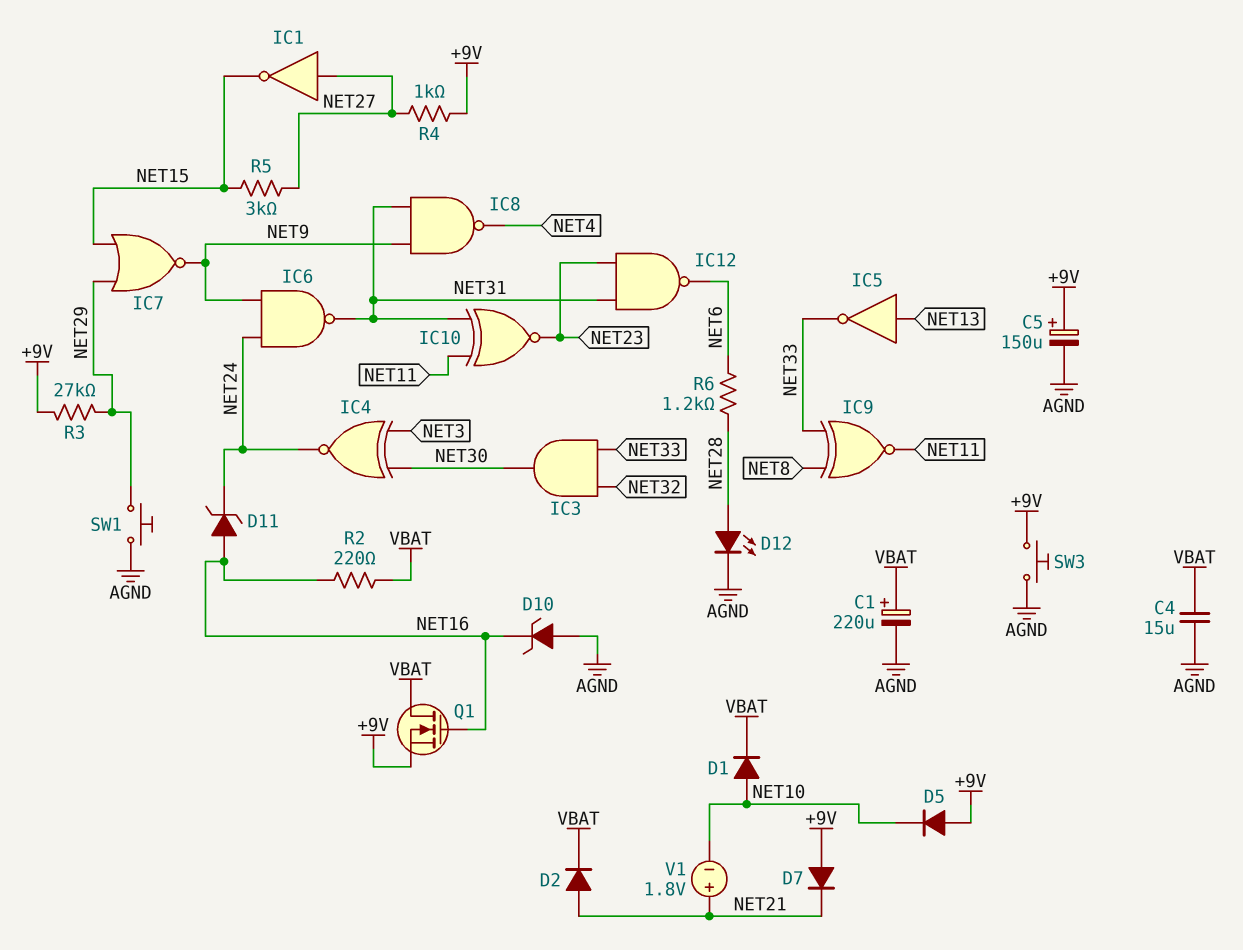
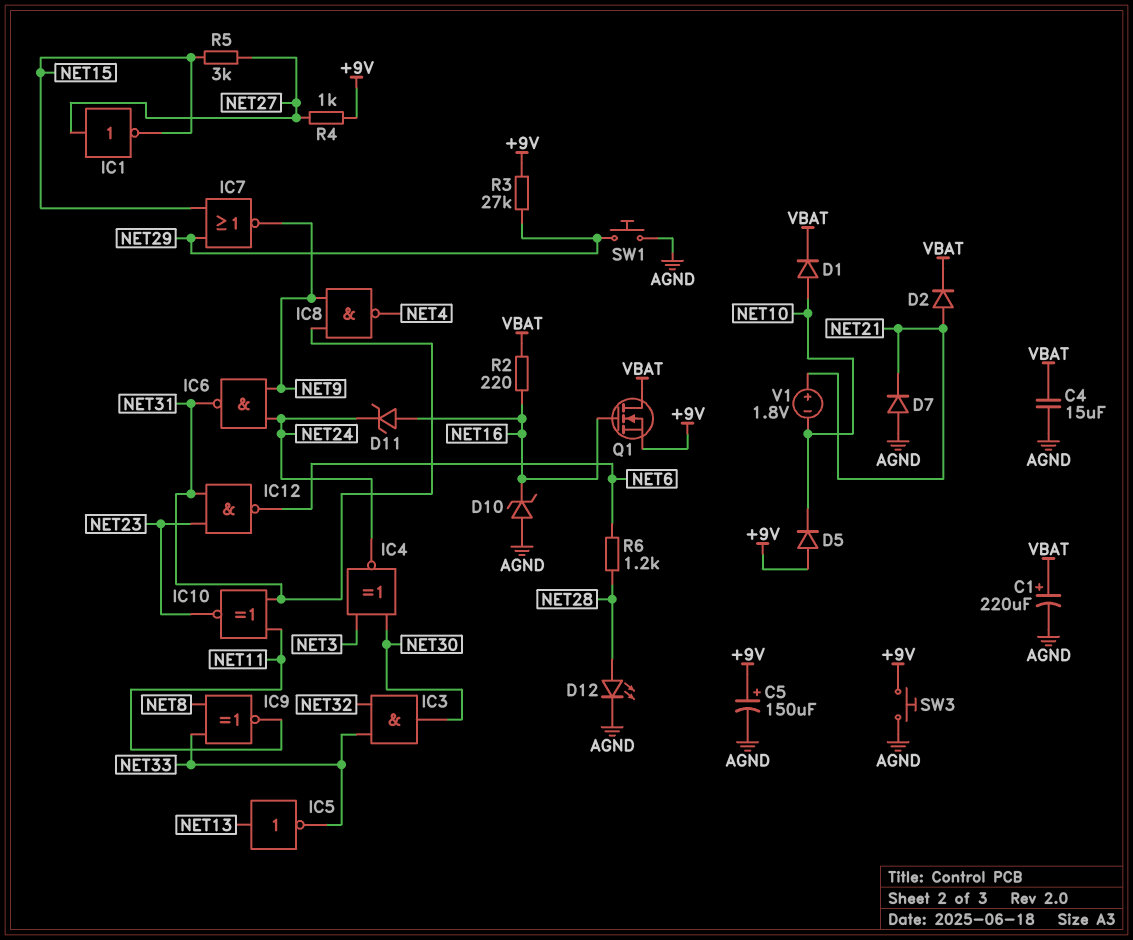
D7: diode (A +9V, K NET21) -> diode (A AGND, K NET21)

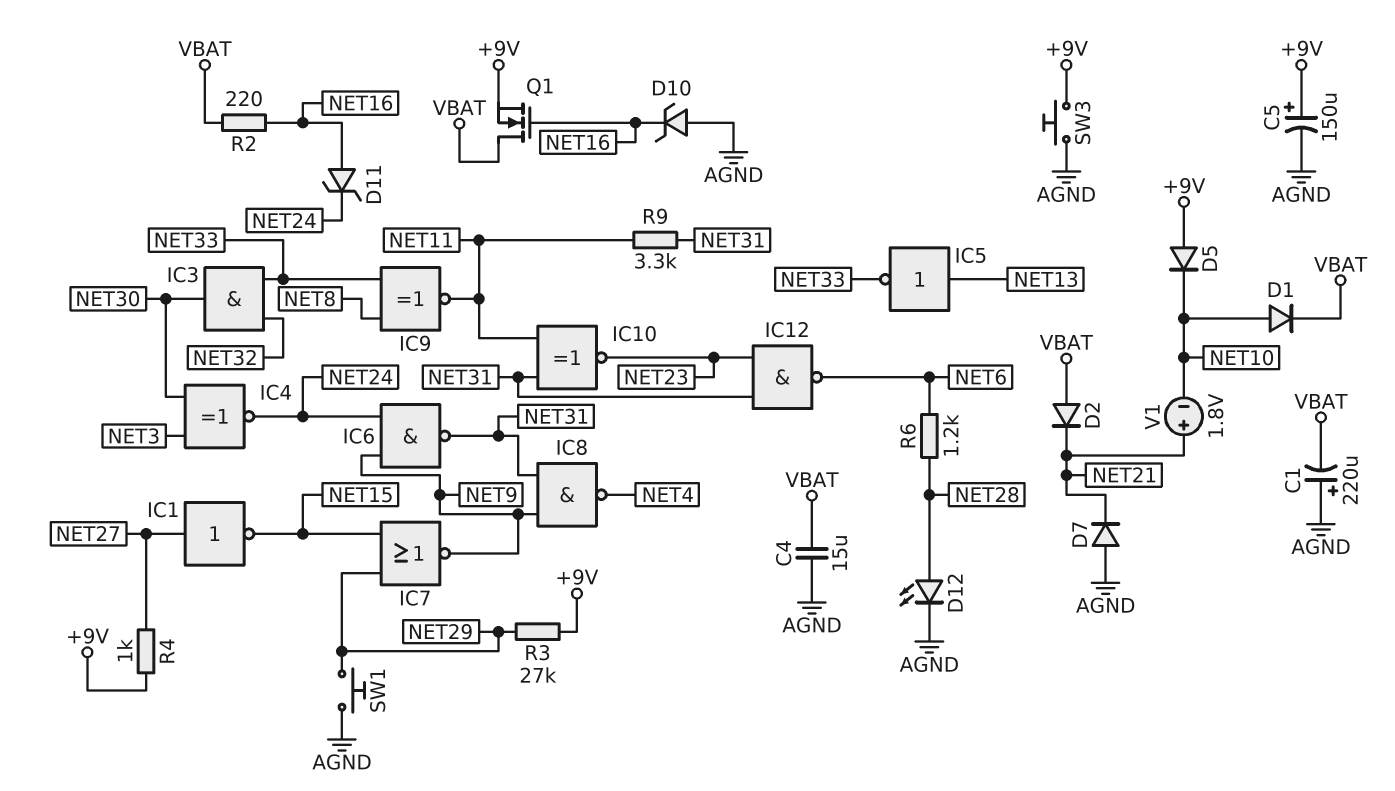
C1: 220uF (plus VBAT, minus AGND) -> 220uF (plus AGND, minus VBAT)
D2: diode (A NET21, K VBAT) -> diode (A VBAT, K NET21)
R5: 3k (NET15, NET27) -> none
R9: none -> 3.3k (NET11, NET31)

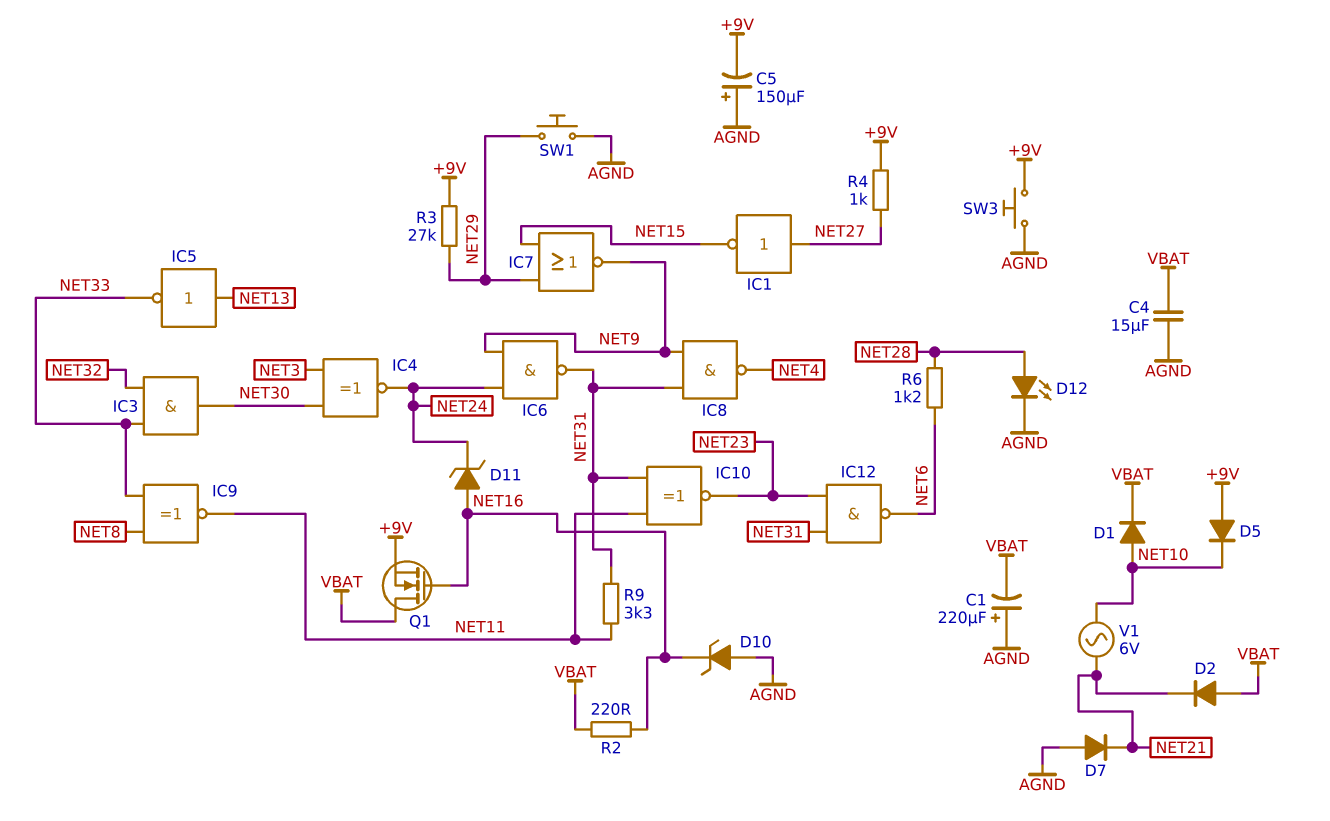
C5: 150uF (plus +9V, minus AGND) -> 150uF (plus AGND, minus +9V)
V1: 1.8V (plus NET21, minus NET10) -> AC 6V (NET10, NET21)

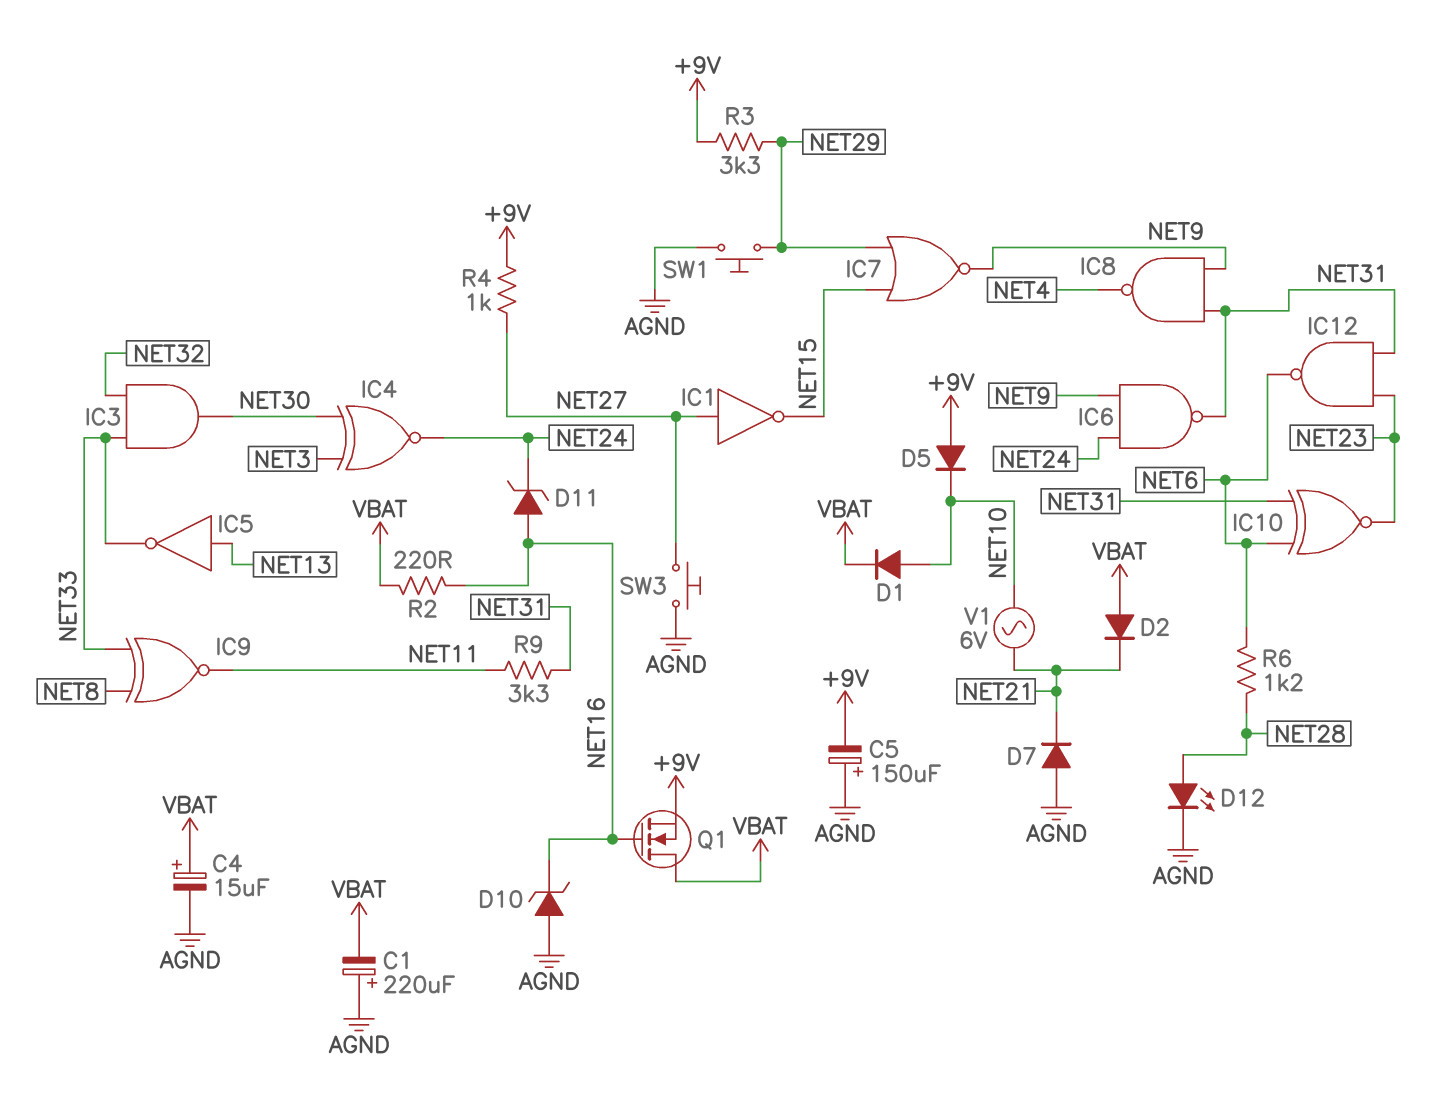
C4: 15uF (AGND, VBAT) -> 15uF (plus VBAT, minus AGND)
IC10: XNOR (in NET11, in NET31, out NET23) -> XNOR (in NET6, in NET31, out NET23)
R3: 27k (+9V, NET29) -> 3.3k (+9V, NET29)
SW3: button (+9V, AGND) -> button (AGND, NET27)

